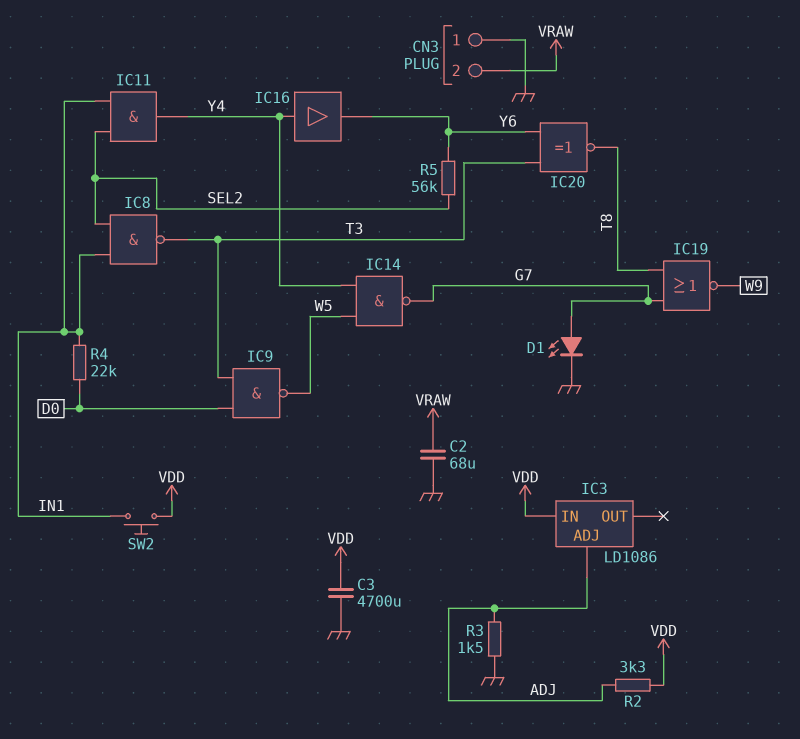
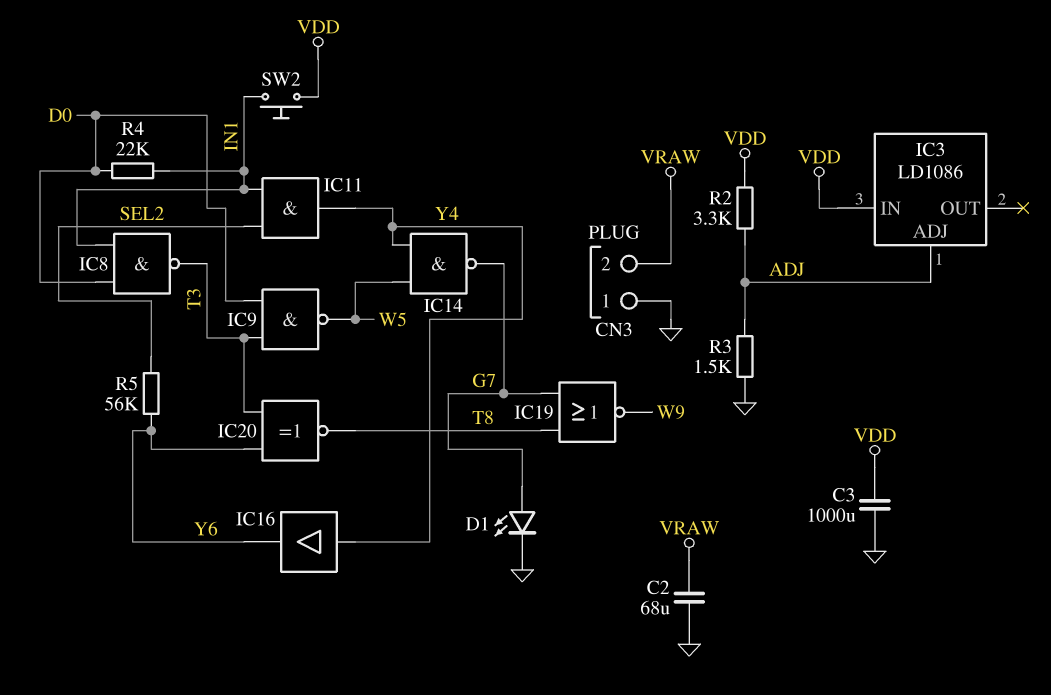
C3: 4700uF (GND, VDD) -> 1000uF (GND, VDD)
IC8: NAND (in IN1, in SEL2, out T3) -> NAND (in D0, in IN1, out T3)

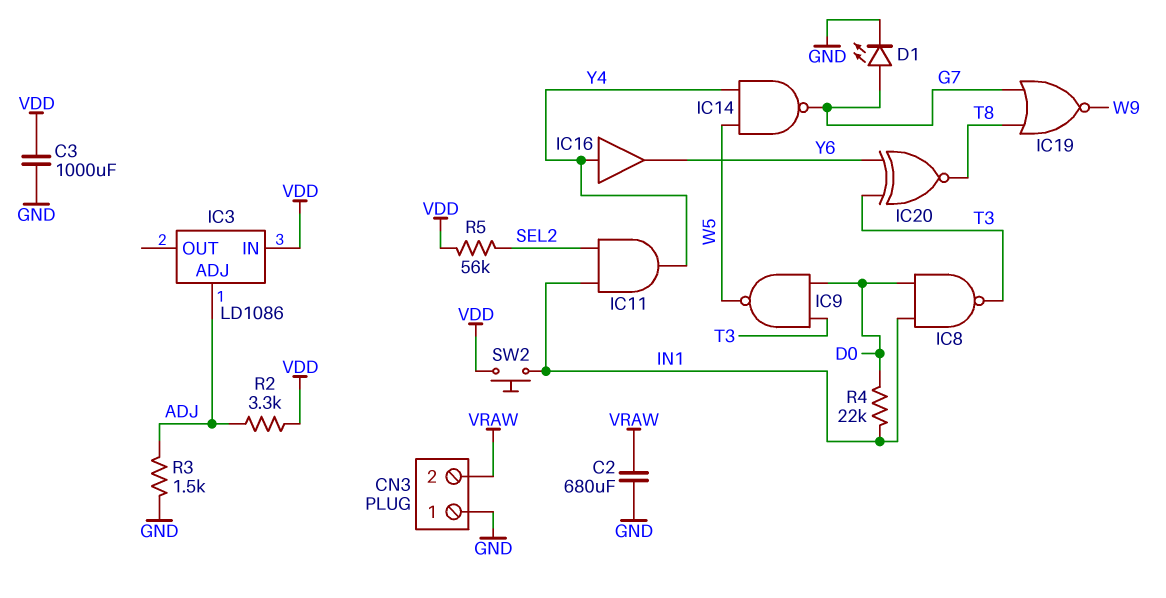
C2: 68uF (GND, VRAW) -> 680uF (GND, VRAW)
R5: 56k (SEL2, Y6) -> 56k (SEL2, VDD)

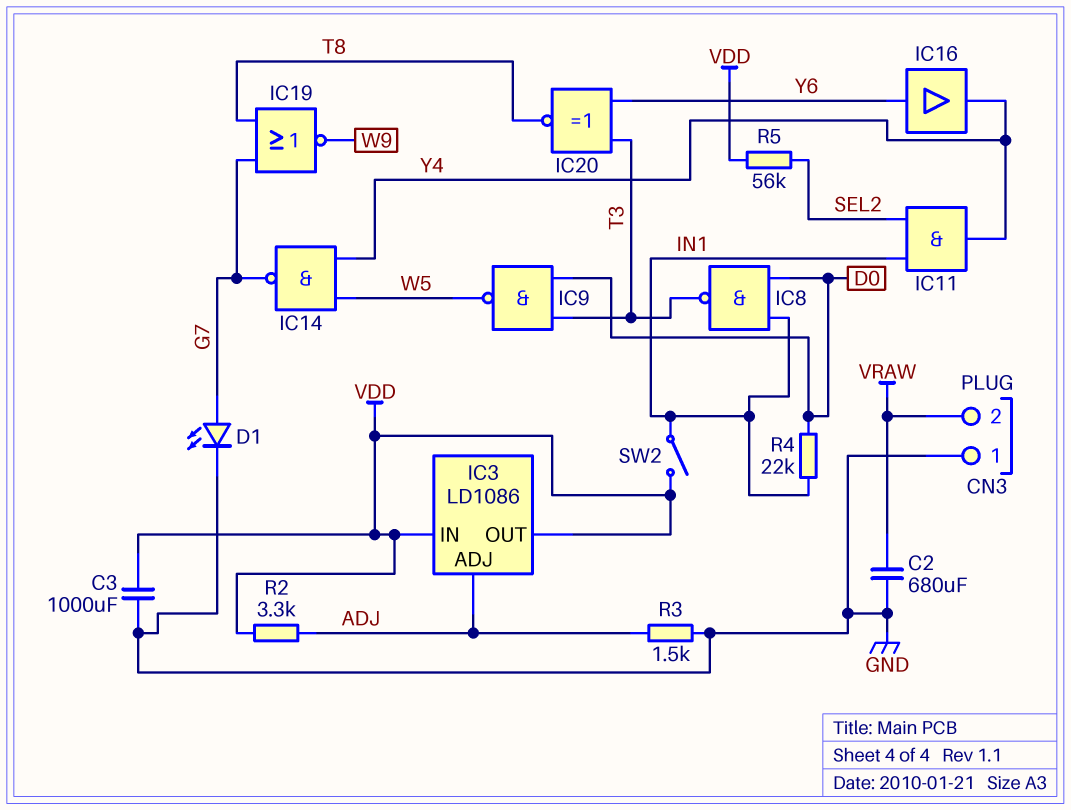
IC3 pin OUT: none -> VDD
IC16: buffer (in Y4, out Y6) -> buffer (in Y6, out Y4)
SW2: button (IN1, VDD) -> switch (IN1, VDD)

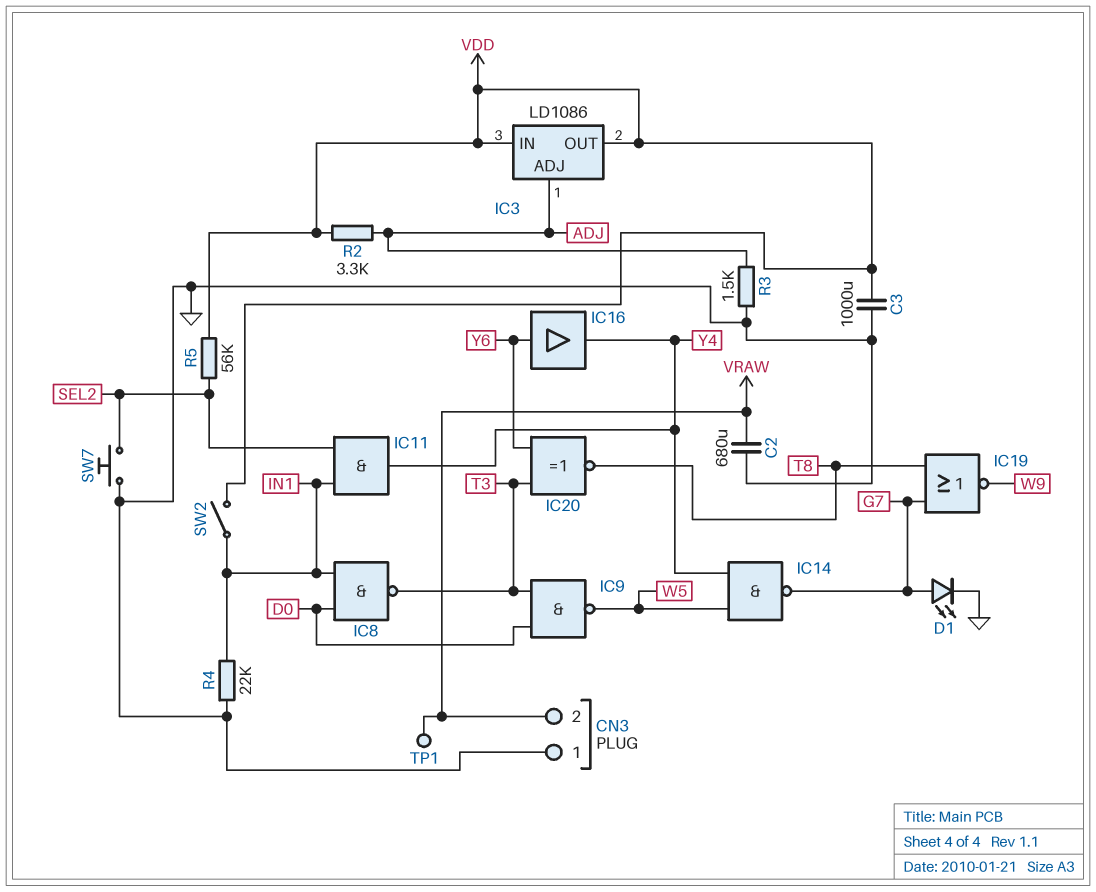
R4: 22k (D0, IN1) -> 22k (GND, IN1)
SW7: none -> button (GND, SEL2)
TP1: none -> test point (VRAW)

